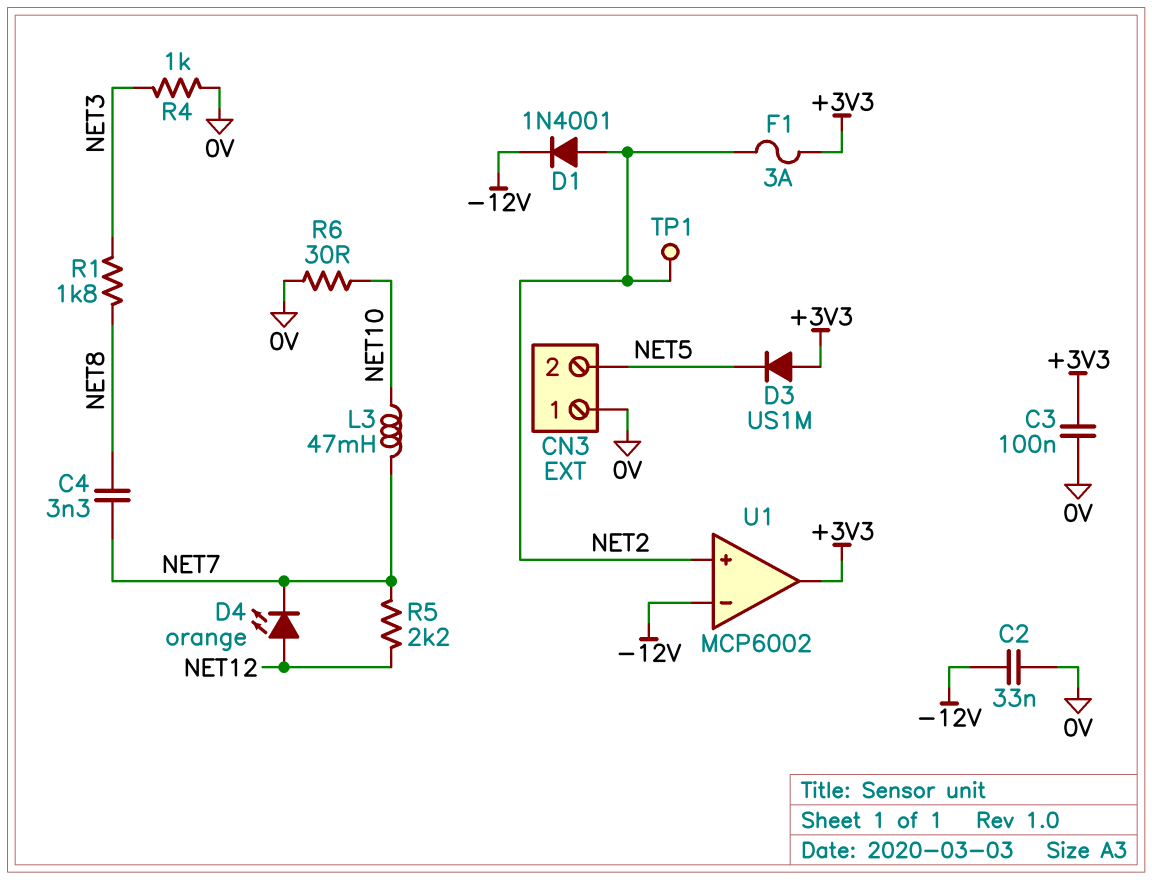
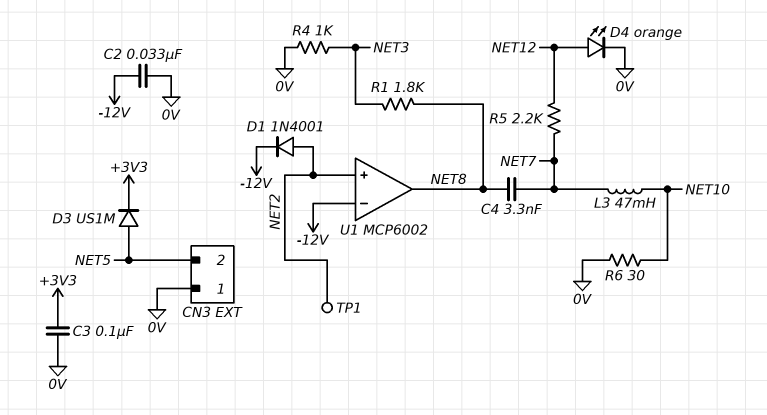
D3: diode US1M (A +3V3, K NET5) -> diode US1M (A NET5, K +3V3)
D4: LED orange (A NET12, K NET7) -> LED orange (A NET12, K 0V)
F1: 3A (+3V3, NET2) -> none
U1 pin out: +3V3 -> NET8

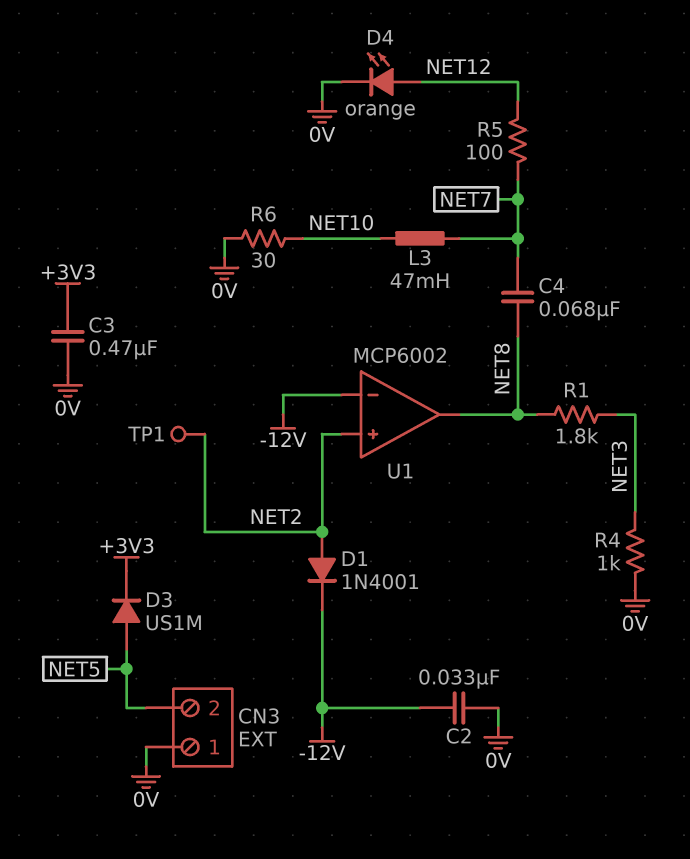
C3: 100nF (+3V3, 0V) -> 470nF (+3V3, 0V)
C4: 3.3nF (NET7, NET8) -> 68nF (NET7, NET8)
R5: 2.2k (NET7, NET12) -> 100 (NET7, NET12)

